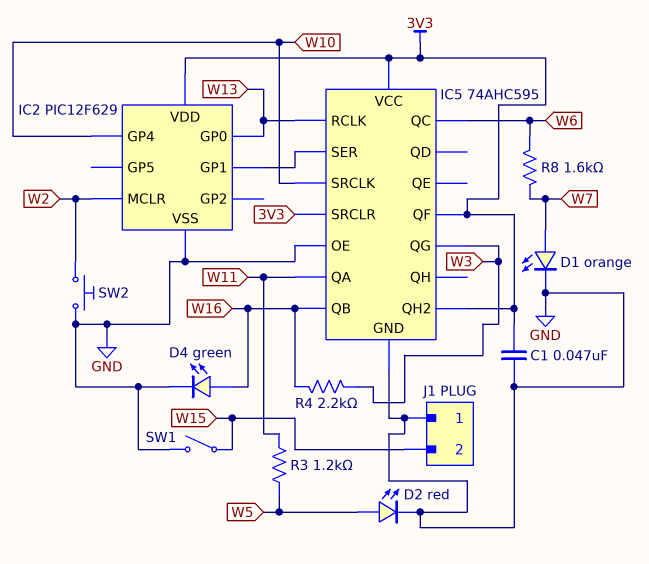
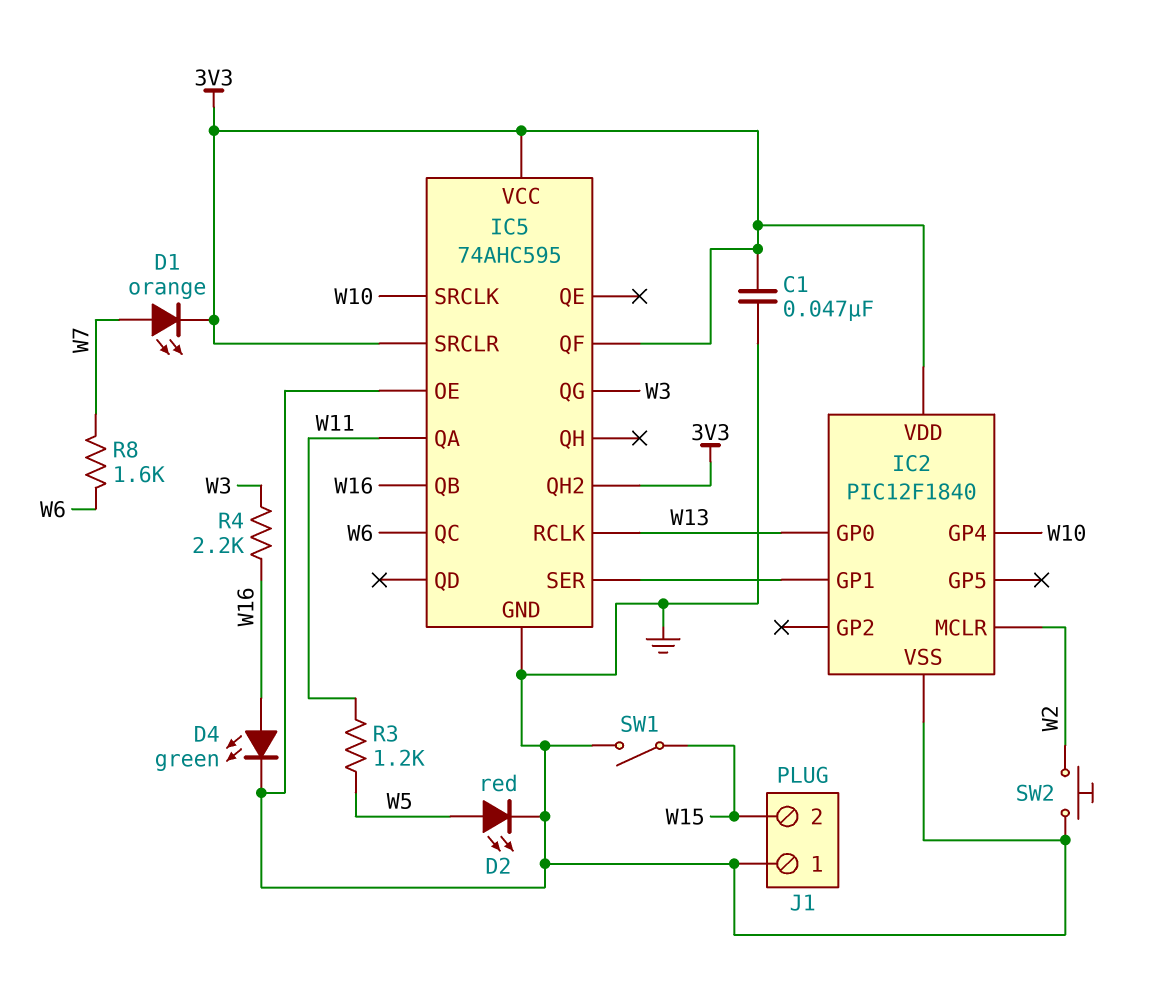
D1: LED orange (A W7, K GND) -> LED orange (A W7, K 3V3)
IC2: PIC12F629 -> PIC12F1840

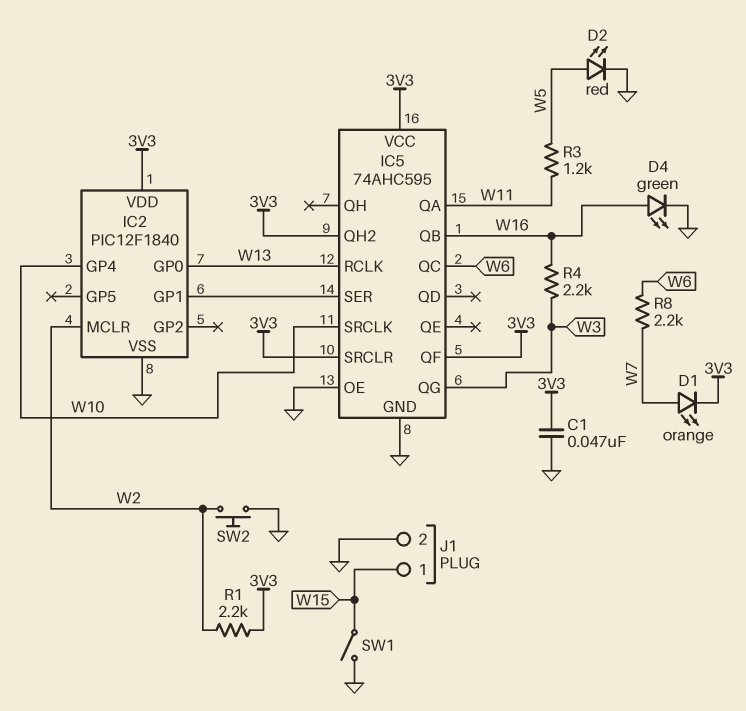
J1 pin 1: GND -> W15
J1 pin 2: W15 -> GND
R1: none -> 2.2k (3V3, W2)
R8: 1.6k (W6, W7) -> 2.2k (W6, W7)

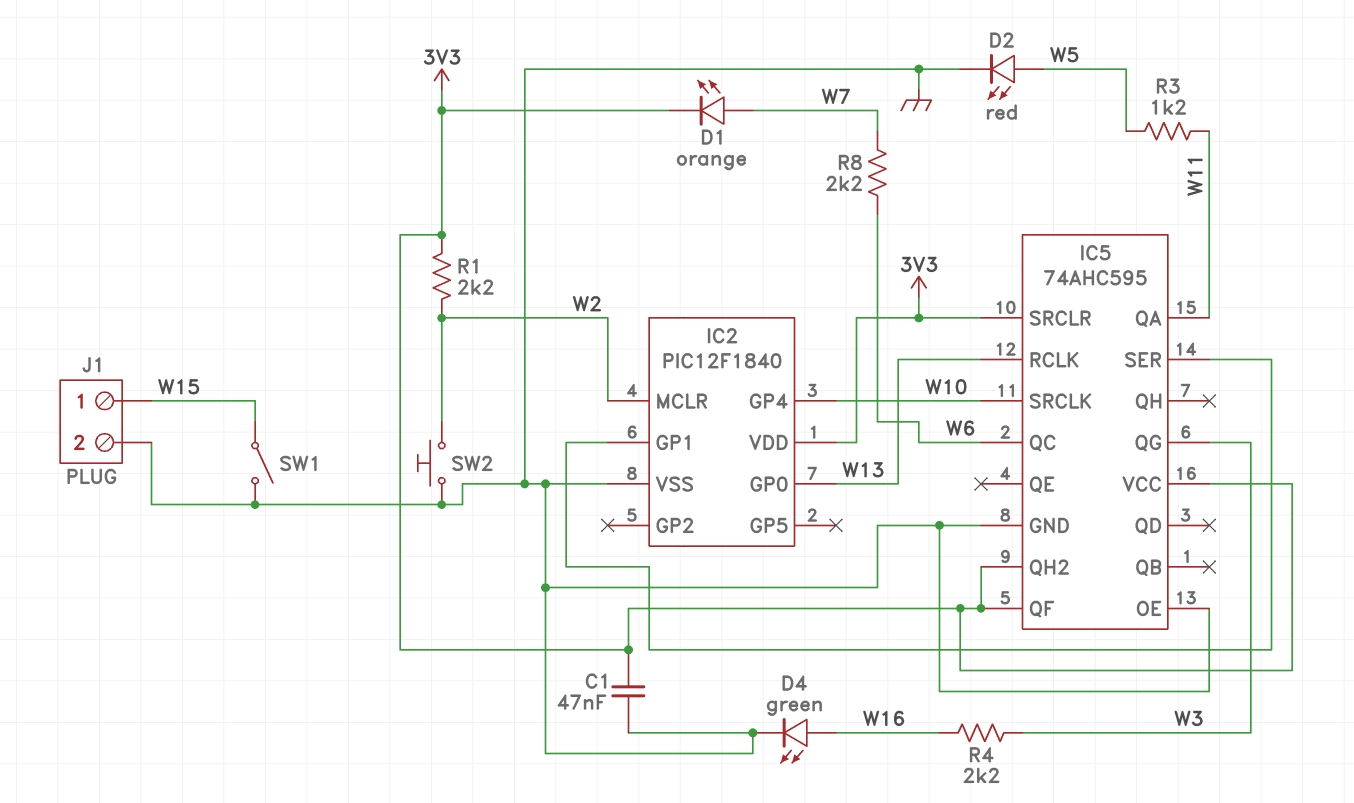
IC5 pin QB: W16 -> none

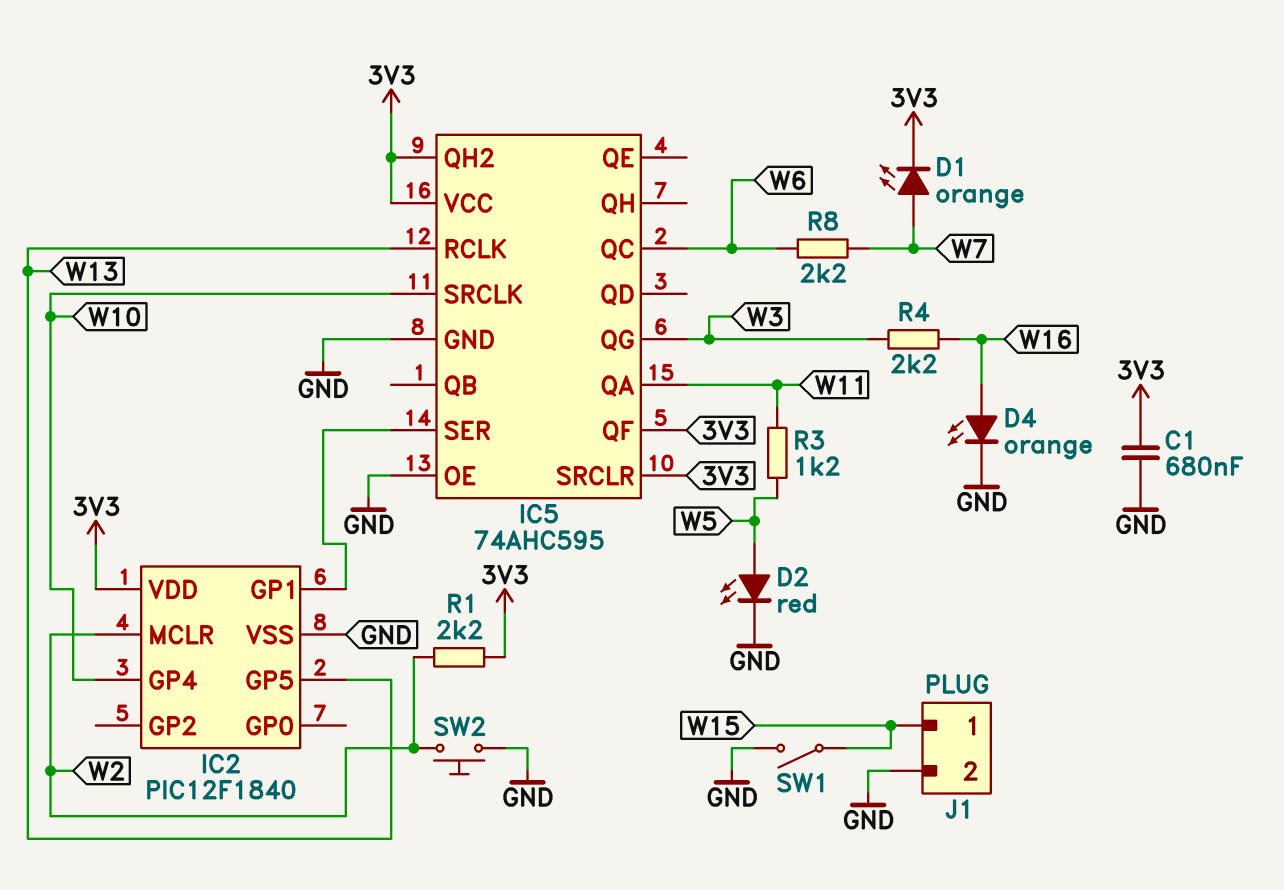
C1: 47nF (3V3, GND) -> 680nF (3V3, GND)
D4: LED green (A W16, K GND) -> LED orange (A W16, K GND)
IC2 pin GP0: W13 -> none
IC2 pin GP5: none -> W13

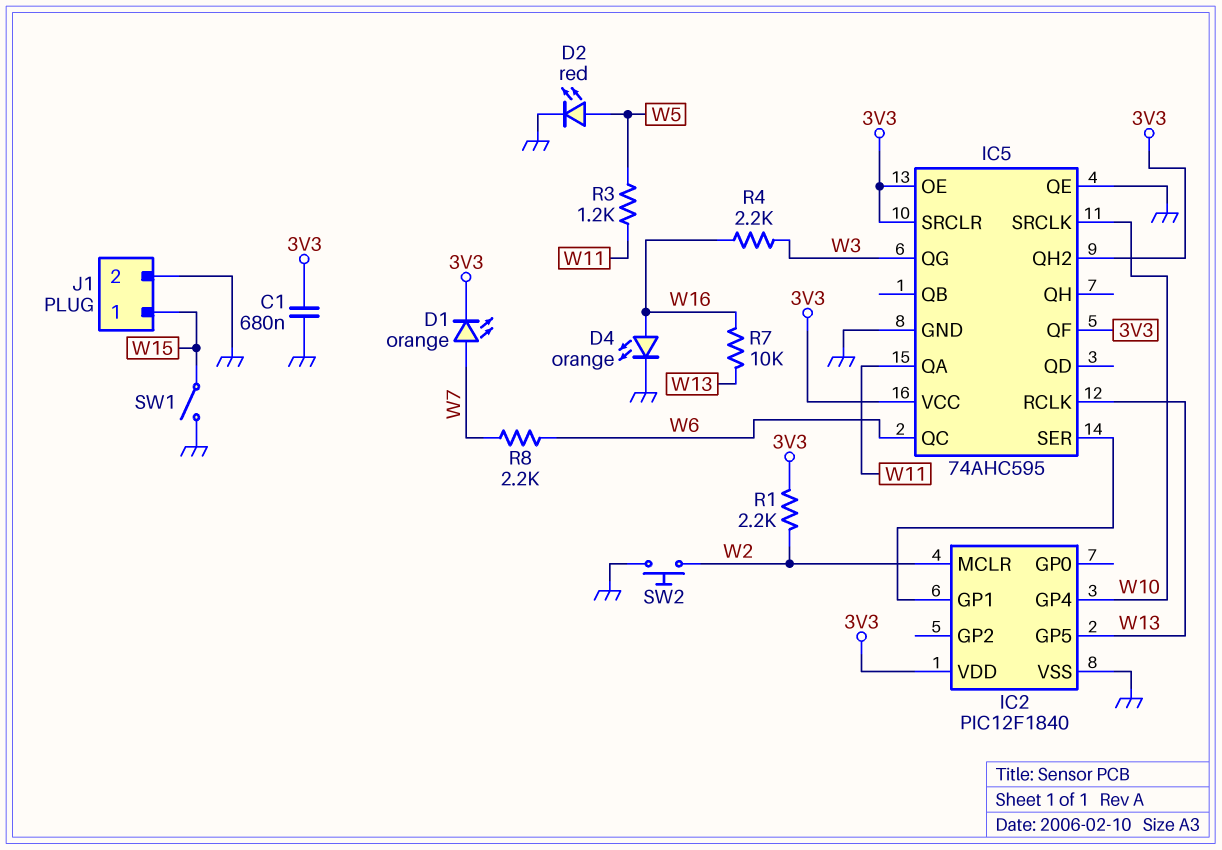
IC5 pin OE: GND -> 3V3
IC5 pin QE: none -> GND
R7: none -> 10k (W13, W16)

